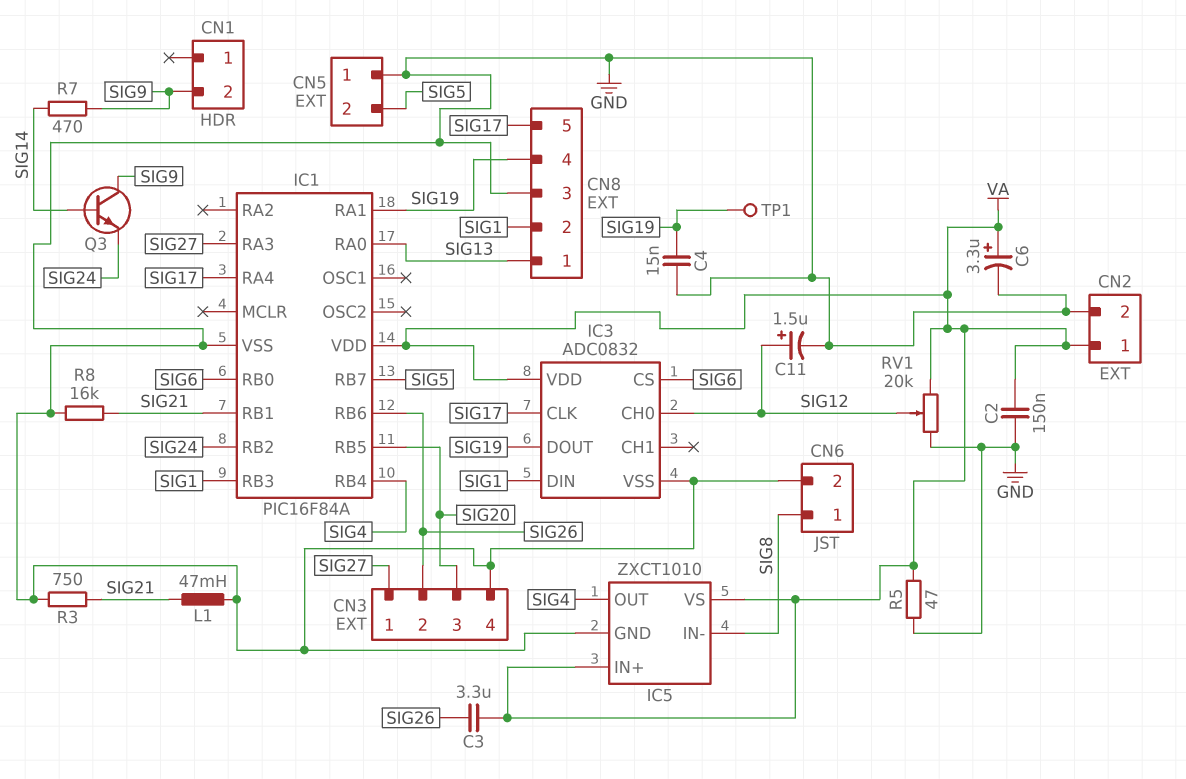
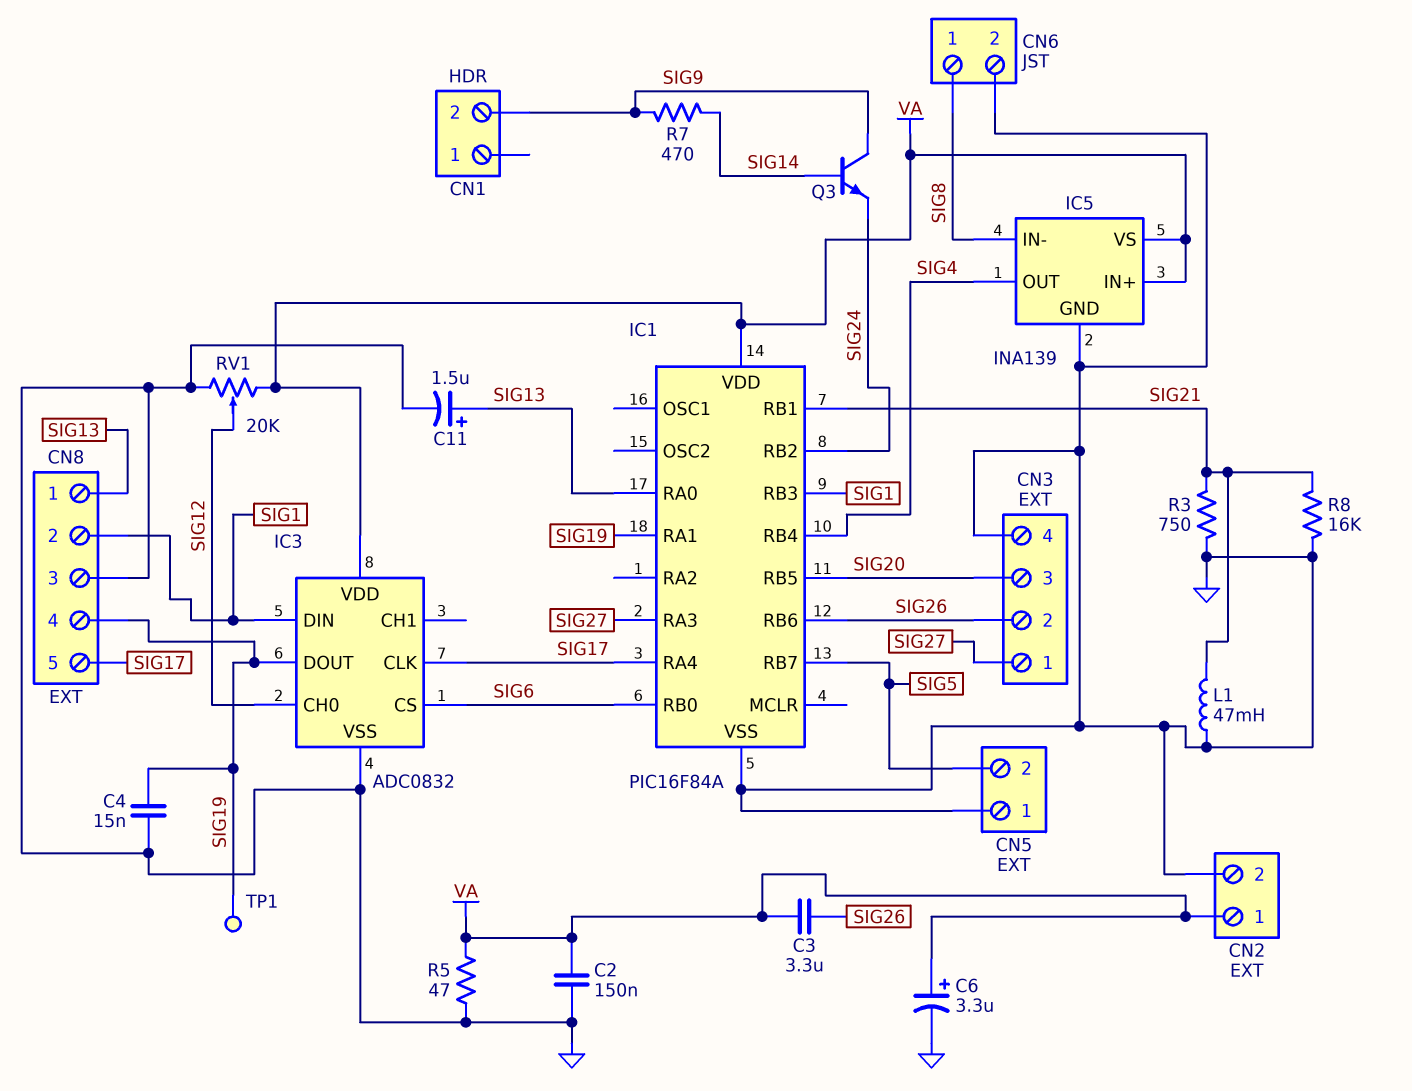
C11: 1.5uF (plus SIG12, minus GND) -> 1.5uF (plus SIG13, minus GND)
IC5: ZXCT1010 -> INA139

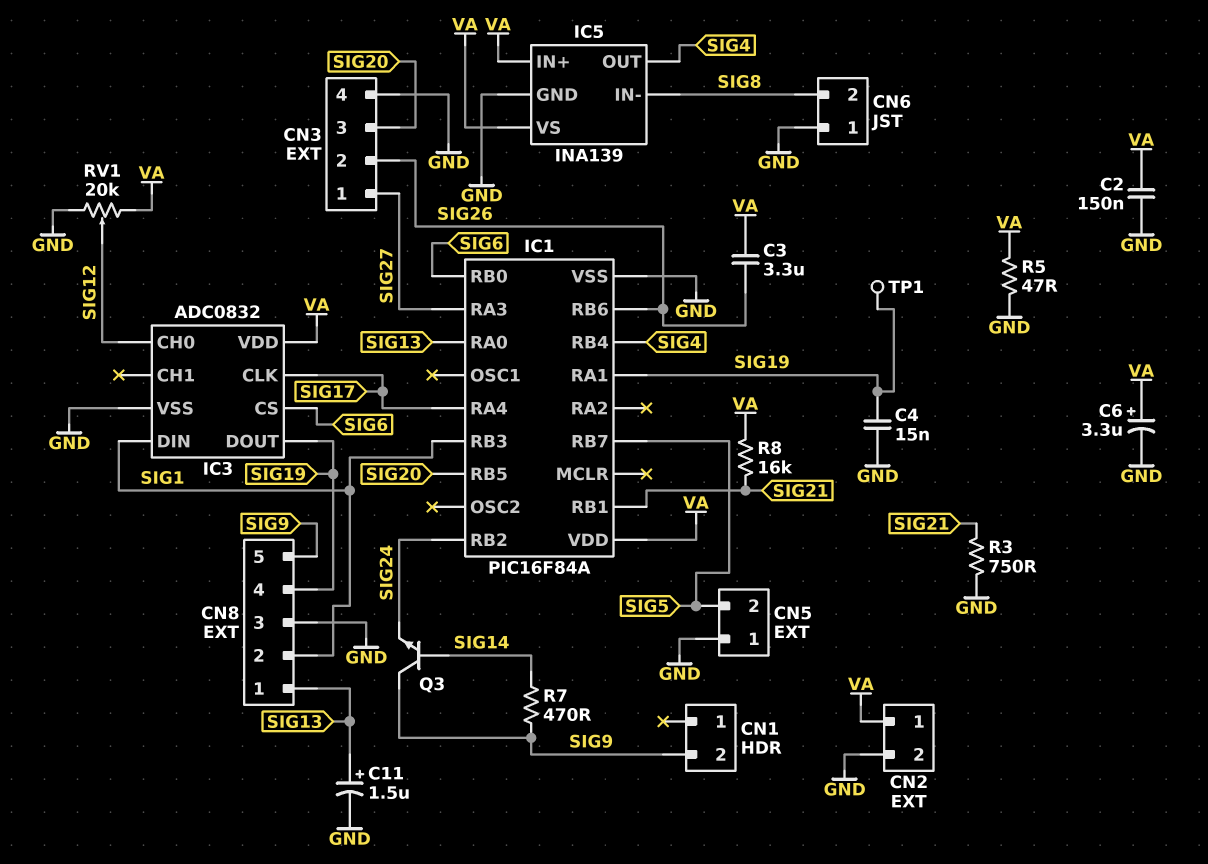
CN6 pin 1: SIG8 -> GND
CN6 pin 2: GND -> SIG8
CN8 pin 5: SIG17 -> SIG9
L1: 47mH (GND, SIG21) -> none
R8: 16k (GND, SIG21) -> 16k (SIG21, VA)

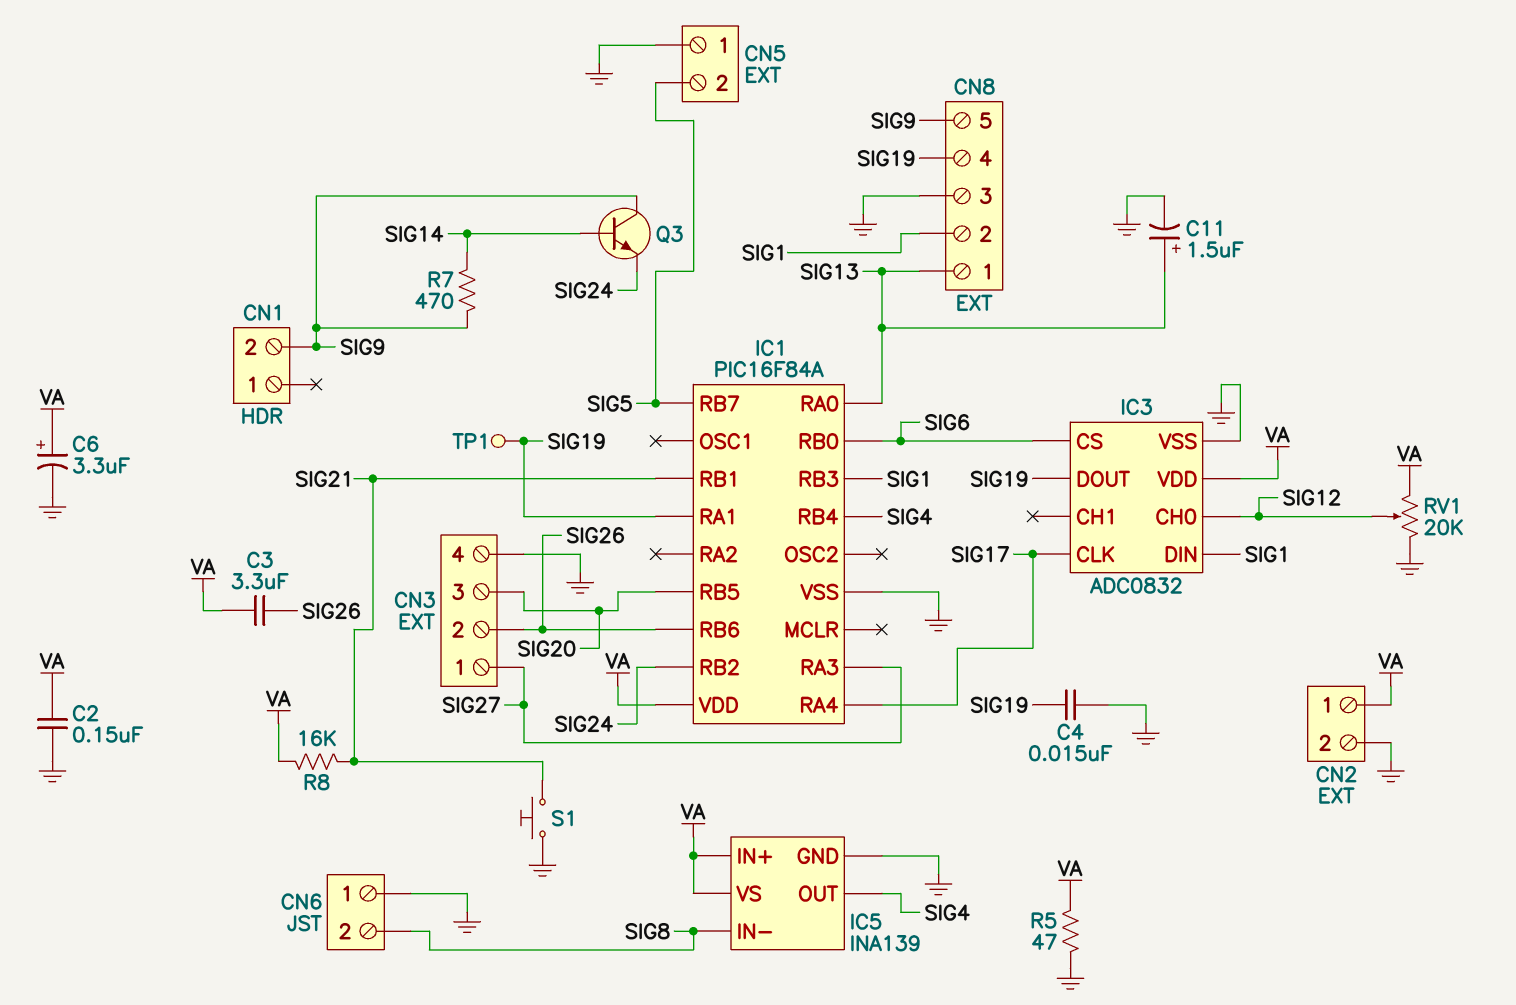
R3: 750 (GND, SIG21) -> none
S1: none -> button (GND, SIG21)

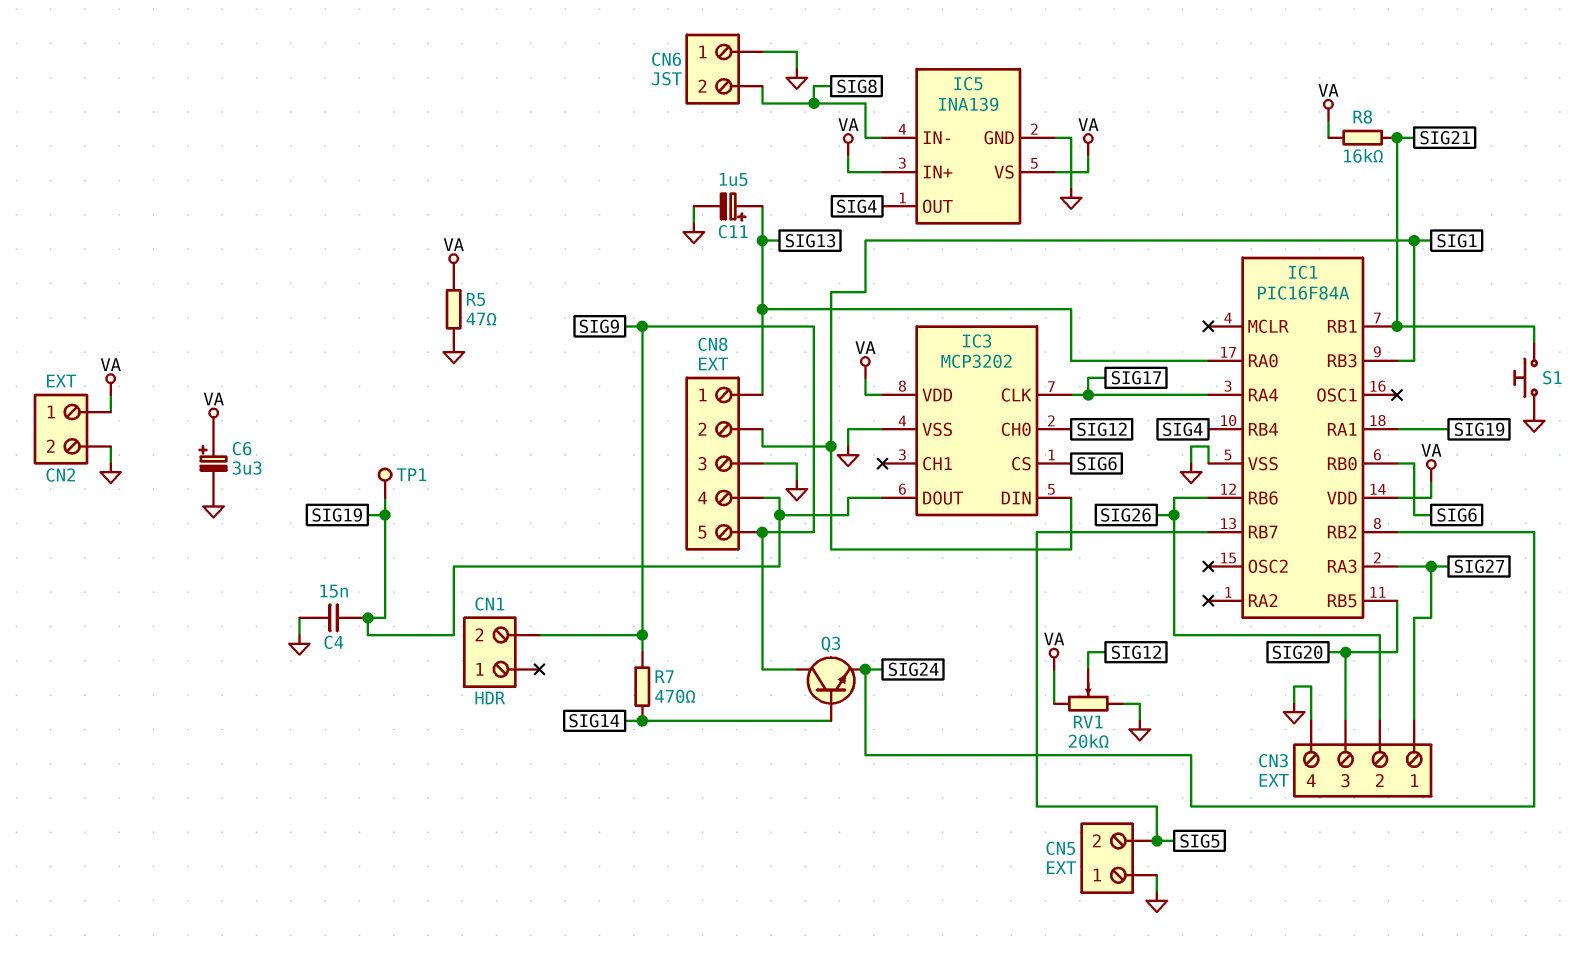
C2: 150nF (GND, VA) -> none
C3: 3.3uF (SIG26, VA) -> none
IC3: ADC0832 -> MCP3202

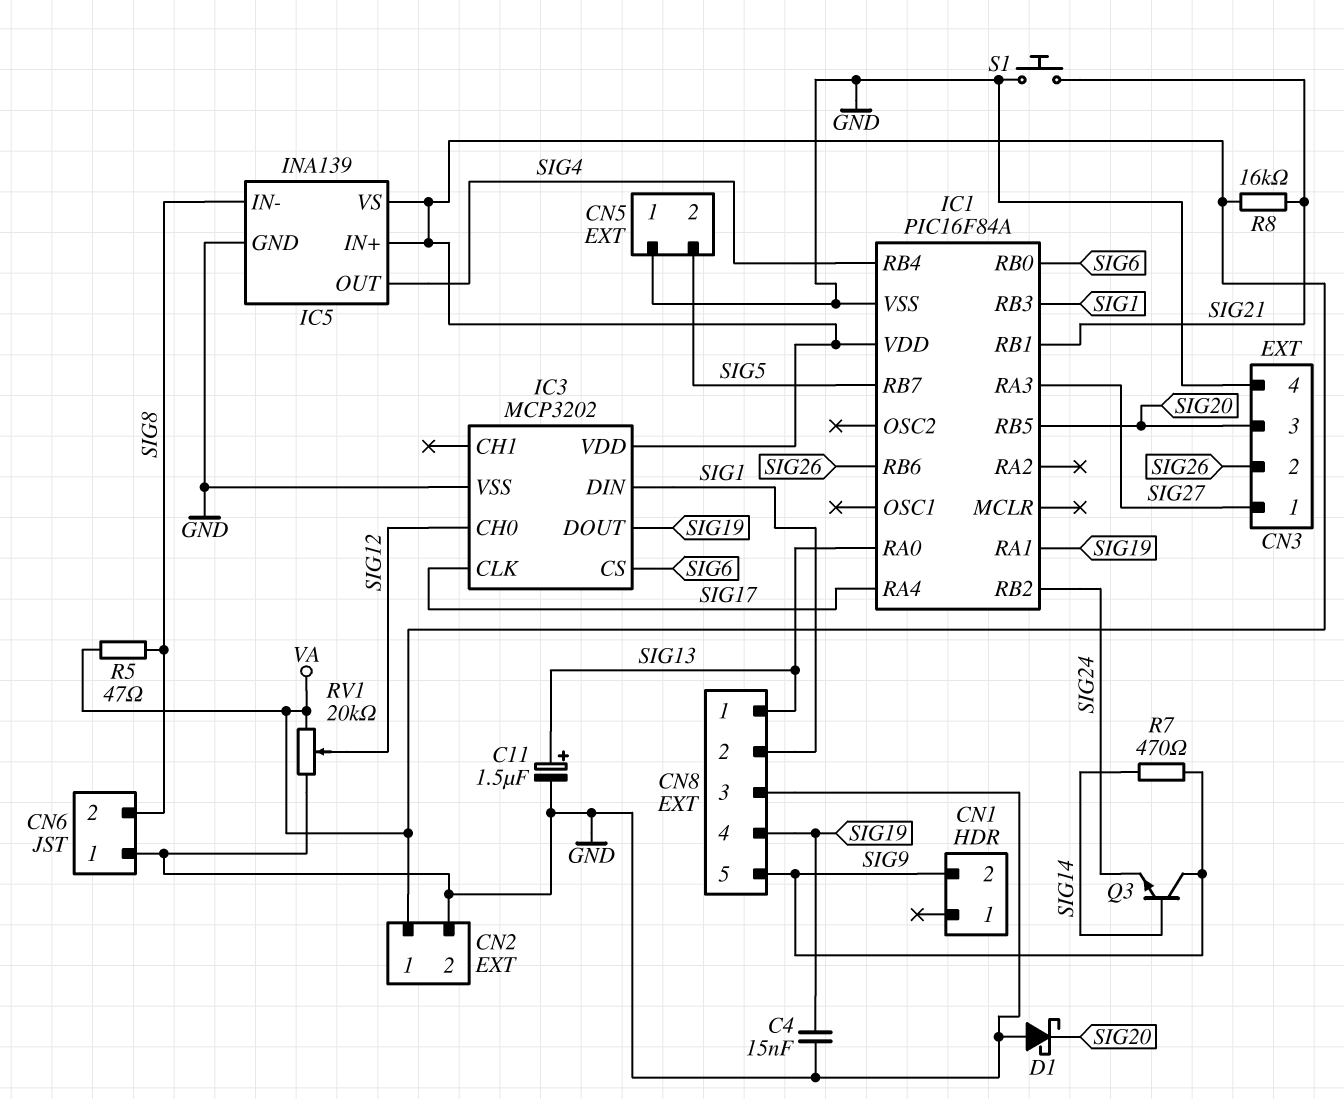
C6: 3.3uF (plus VA, minus GND) -> none
D1: none -> schottky (A GND, K SIG20)
R5: 47 (GND, VA) -> 47 (SIG8, VA)
TP1: test point (SIG19) -> none

